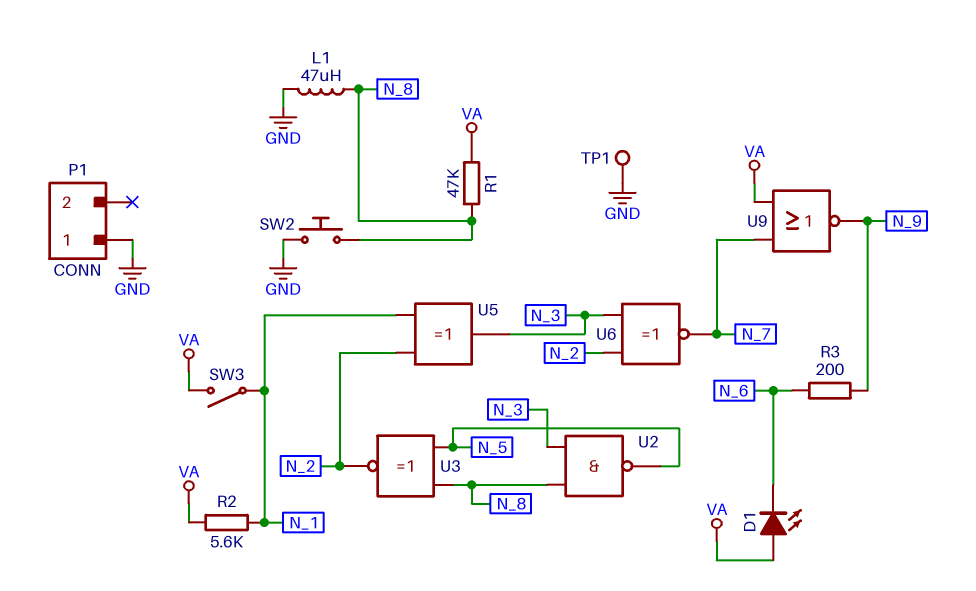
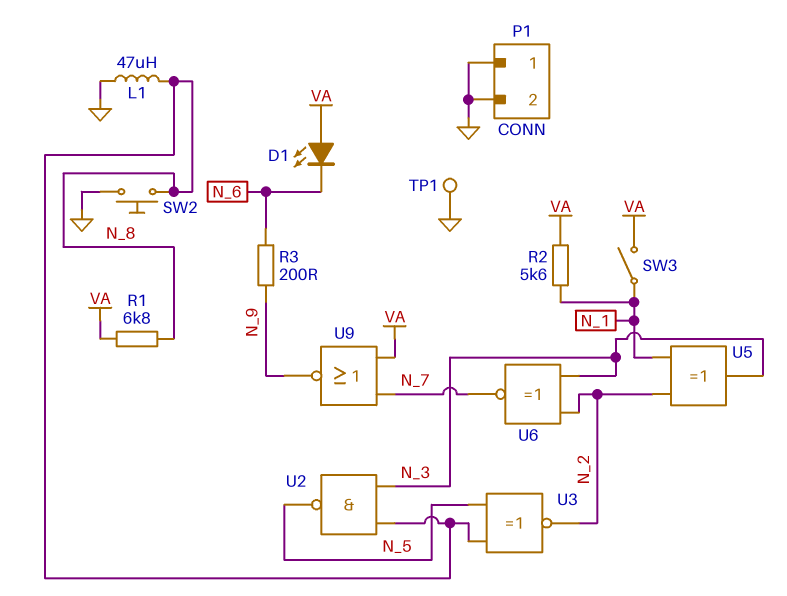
P1 pin 2: none -> GND
R1: 47k (N_8, VA) -> 6.8k (N_8, VA)

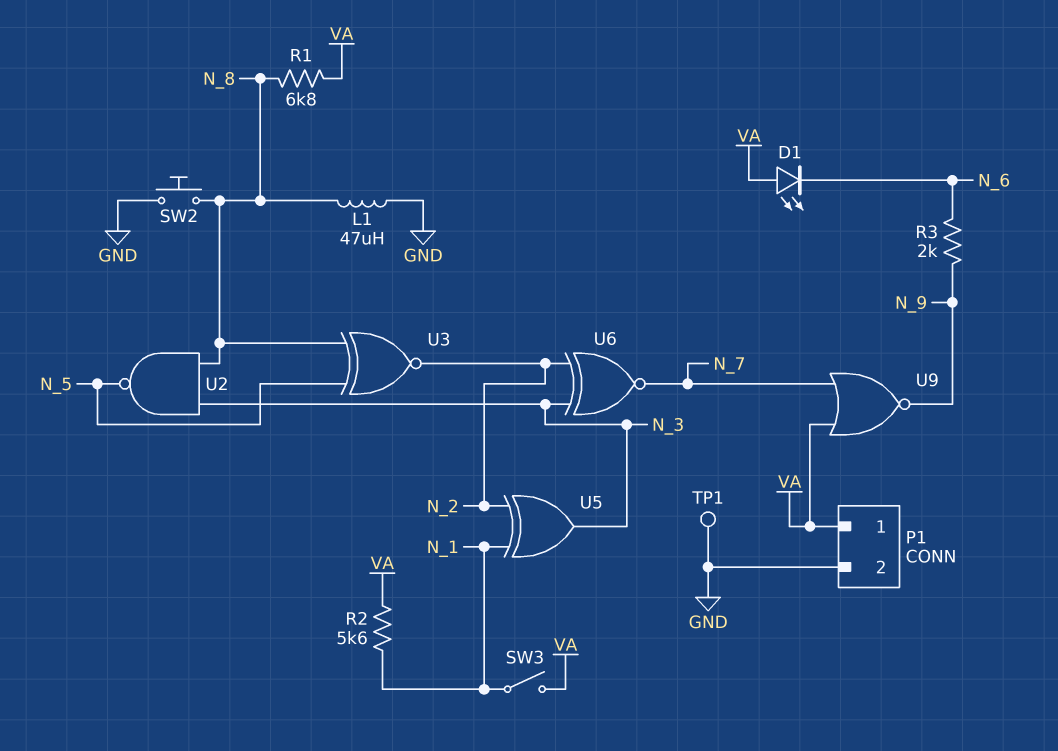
P1 pin 1: GND -> VA
R3: 200 (N_6, N_9) -> 2k (N_6, N_9)

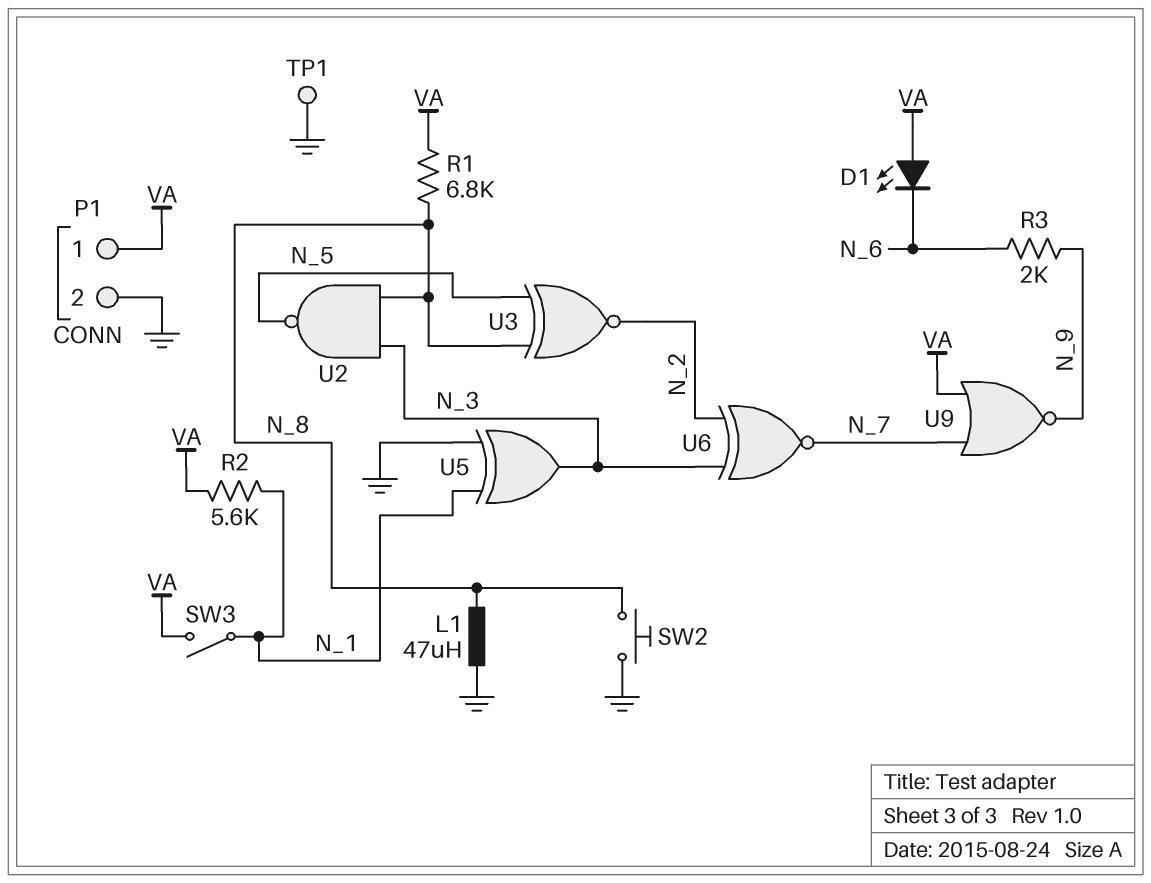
U5: XOR (in N_1, in N_2, out N_3) -> XOR (in GND, in N_1, out N_3)

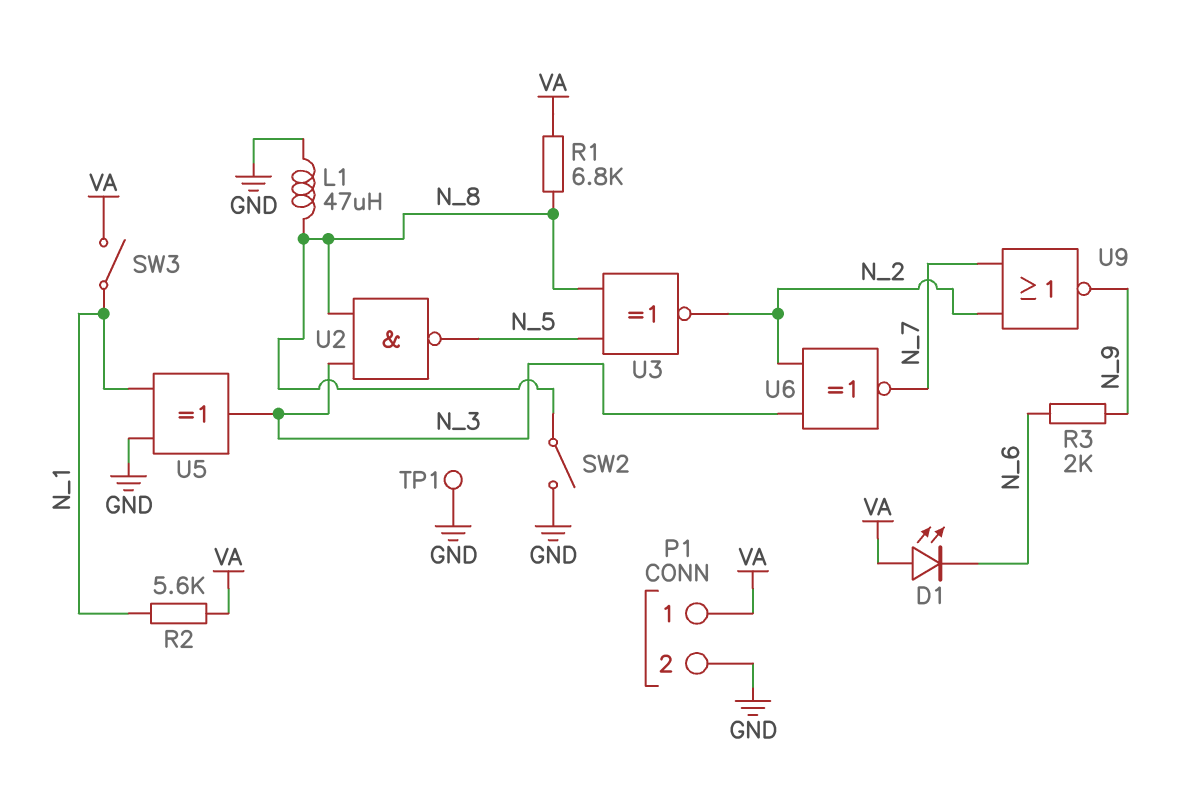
SW2: button (GND, N_8) -> switch (GND, N_8)
U9: NOR (in N_7, in VA, out N_9) -> NOR (in N_2, in N_7, out N_9)

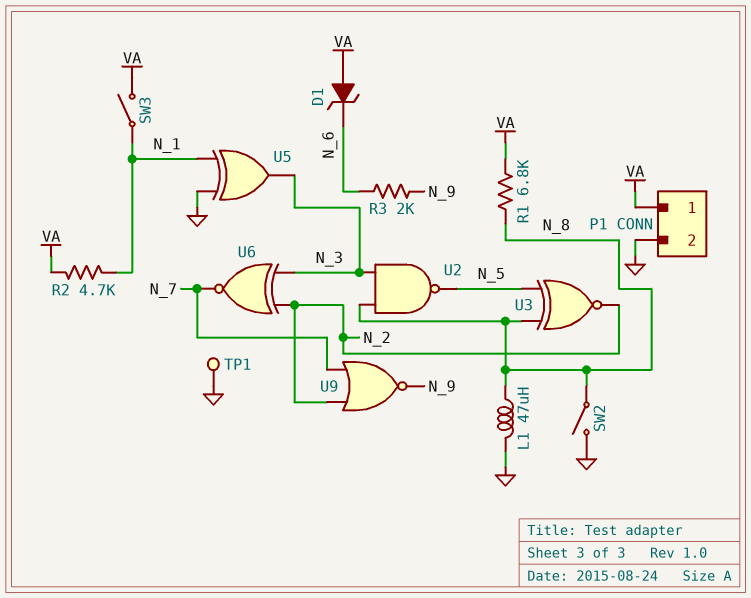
D1: LED (A VA, K N_6) -> zener (A VA, K N_6)
R2: 5.6k (N_1, VA) -> 4.7k (N_1, VA)

